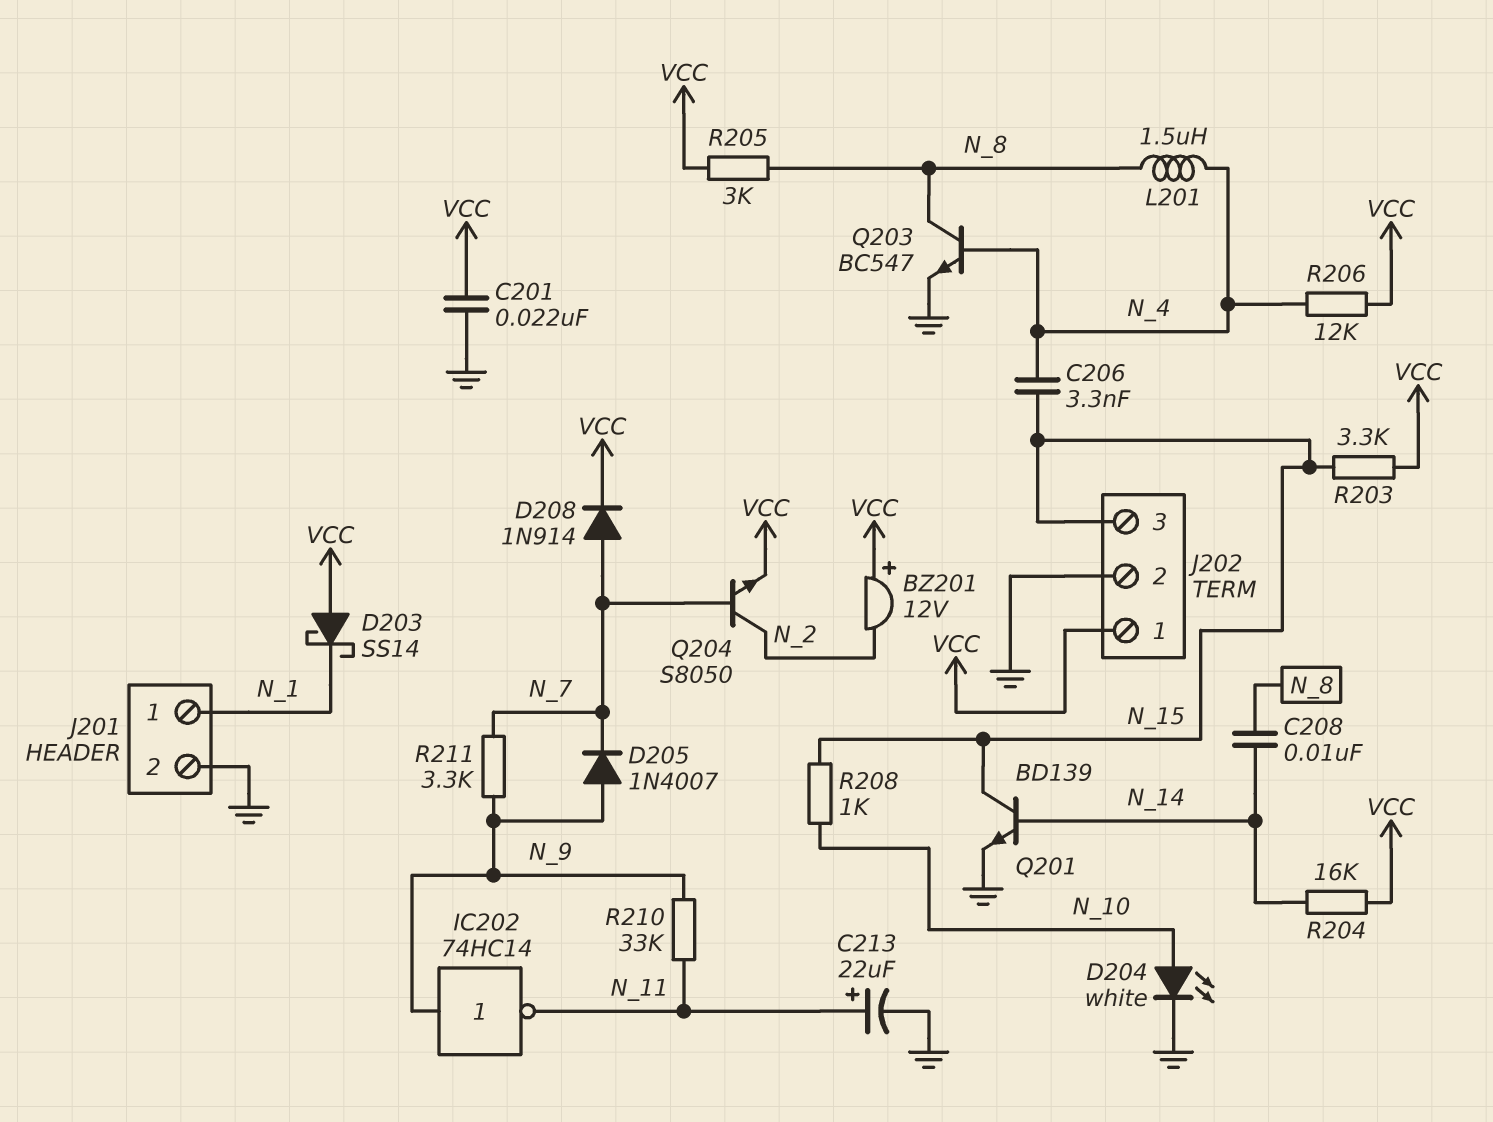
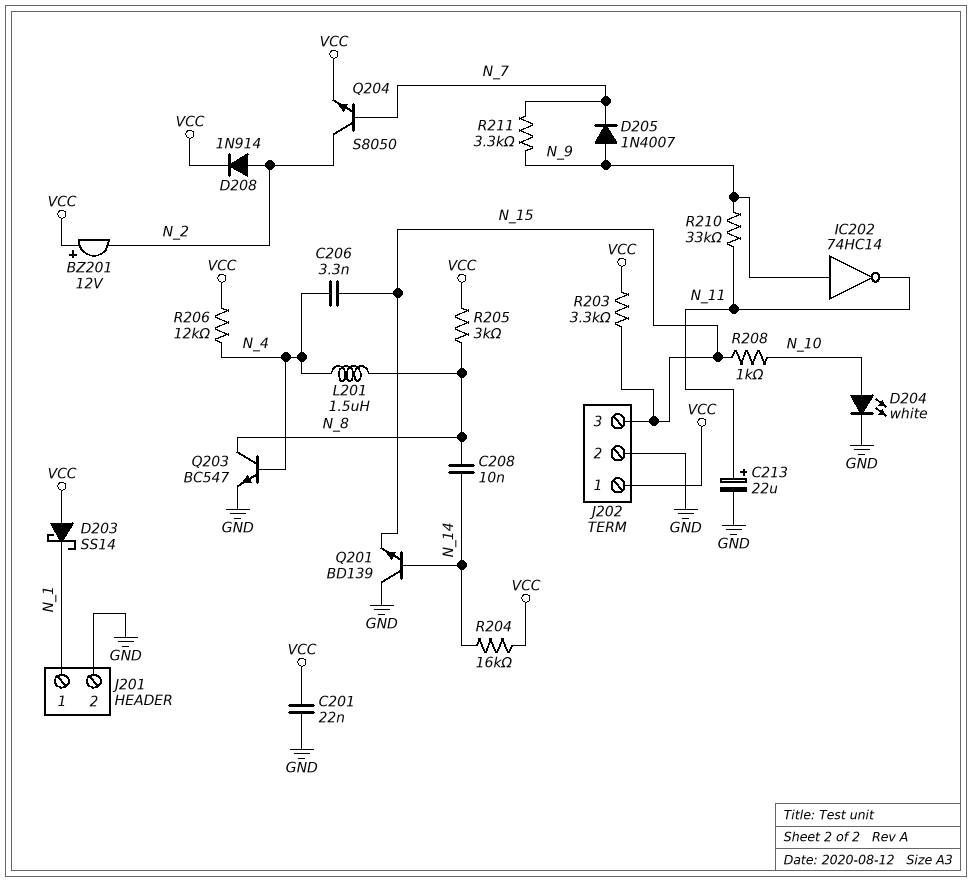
D208: diode 1N914 (A N_7, K VCC) -> diode 1N914 (A N_2, K VCC)
Q201: NPN BD139 (B N_14, C N_15, E GND) -> NPN BD139 (B N_14, C GND, E N_15)

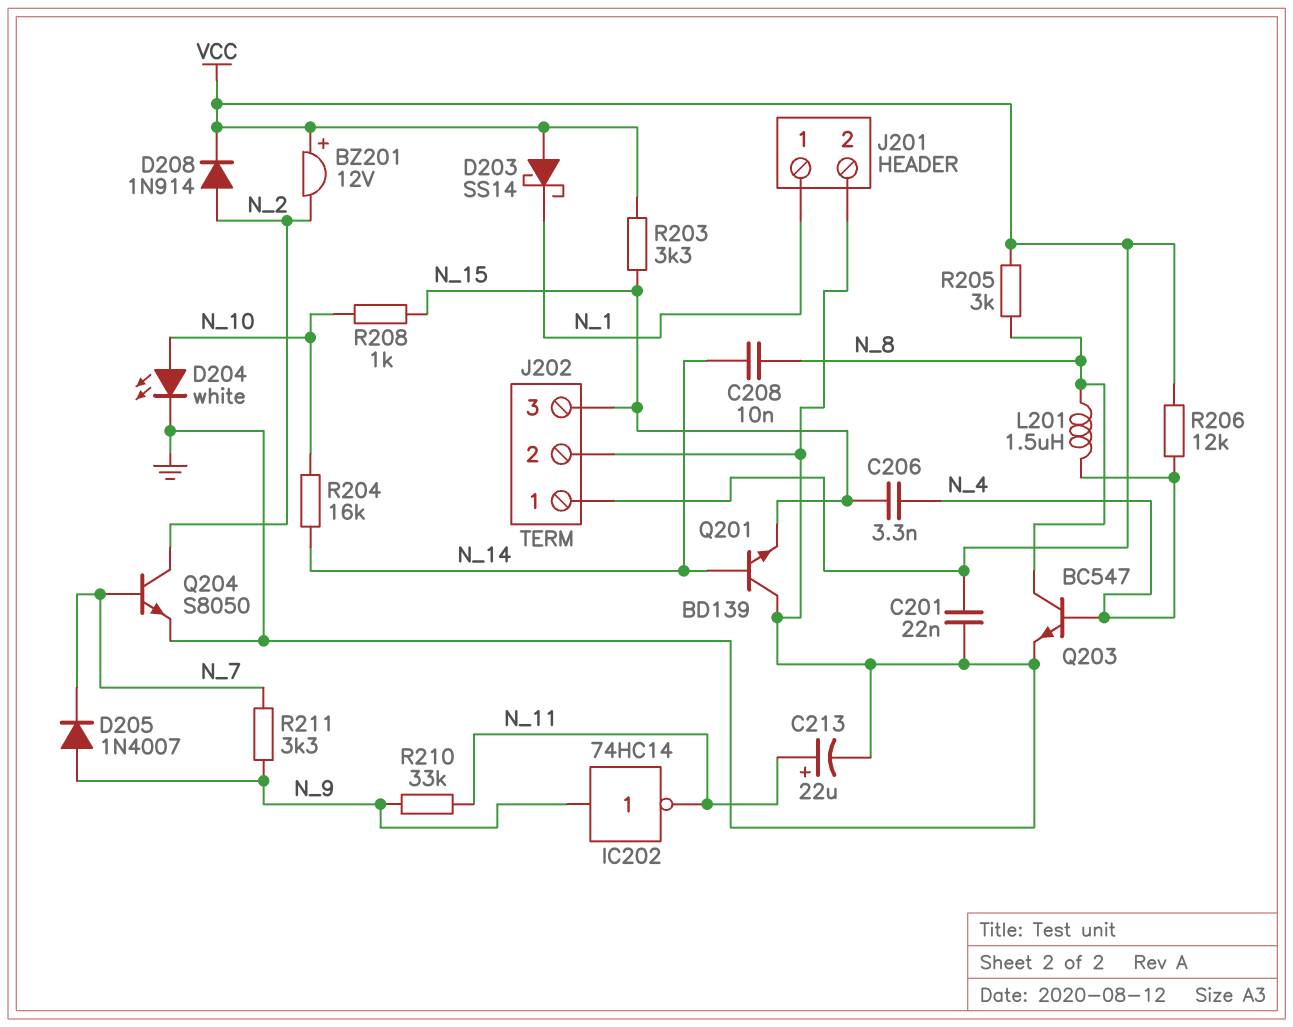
Q204: NPN S8050 (B N_7, C N_2, E VCC) -> NPN S8050 (B N_7, C N_2, E GND)
R204: 16k (N_14, VCC) -> 16k (N_10, N_14)

